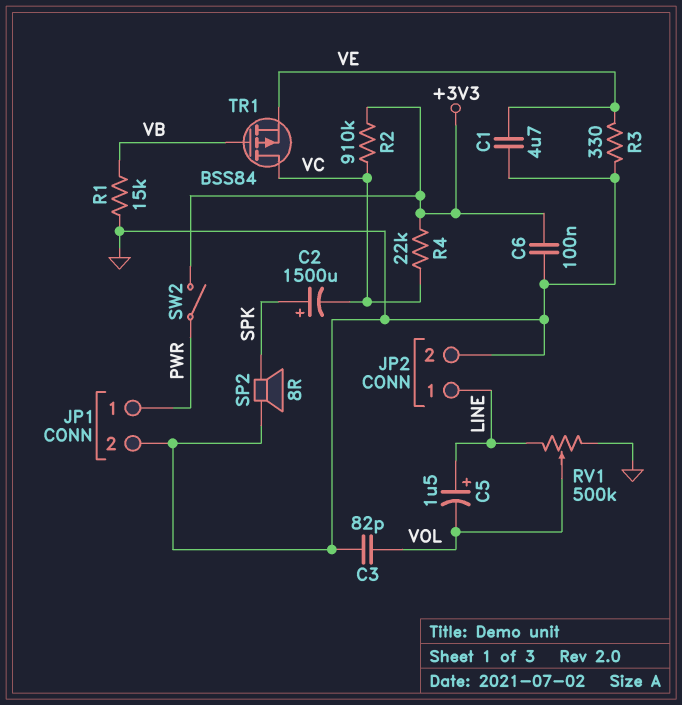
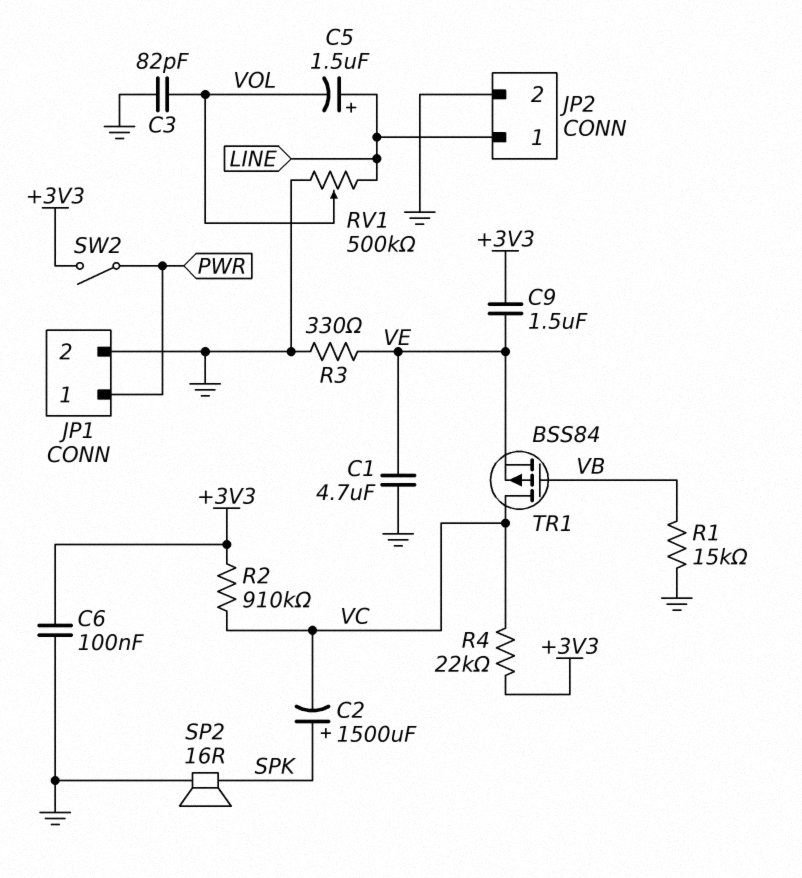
C9: none -> 1.5uF (+3V3, VE)
SP2: speaker 8R (GND, SPK) -> speaker 16R (GND, SPK)

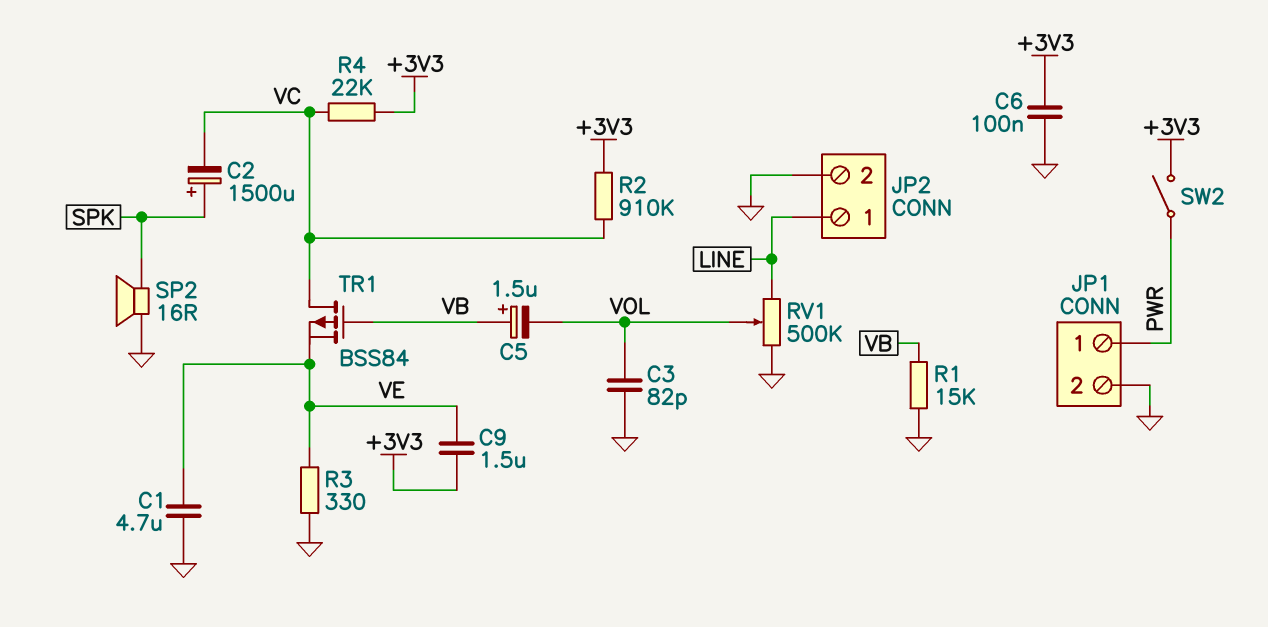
C5: 1.5uF (plus LINE, minus VOL) -> 1.5uF (plus VB, minus VOL)

